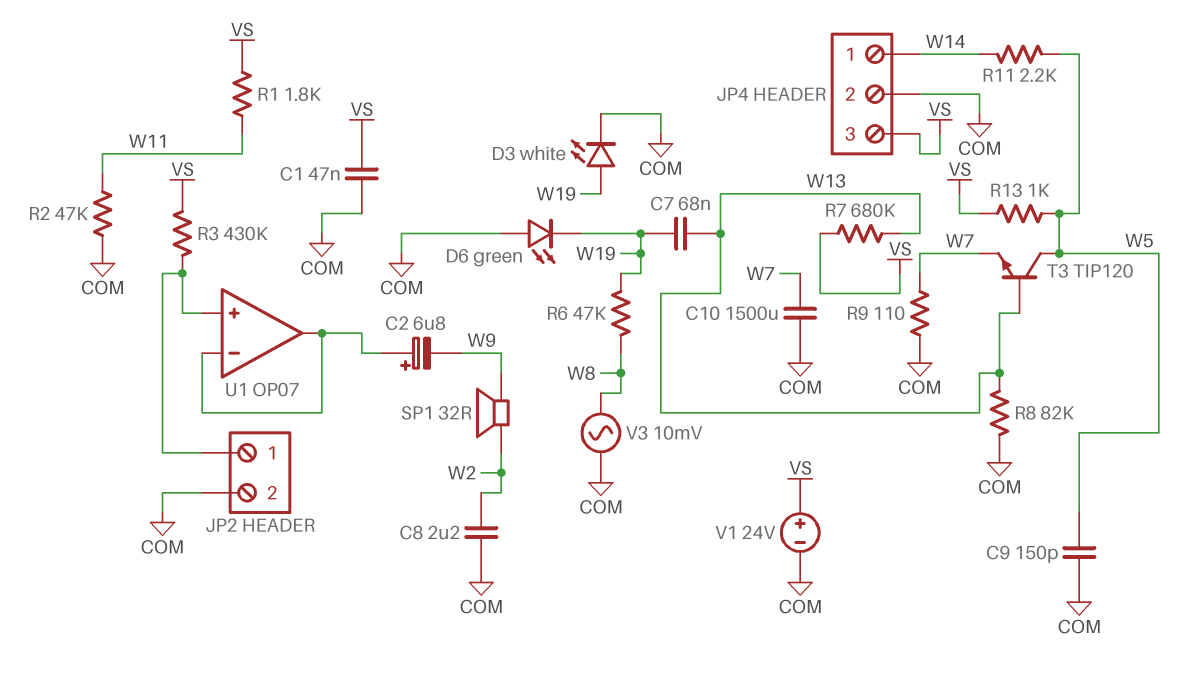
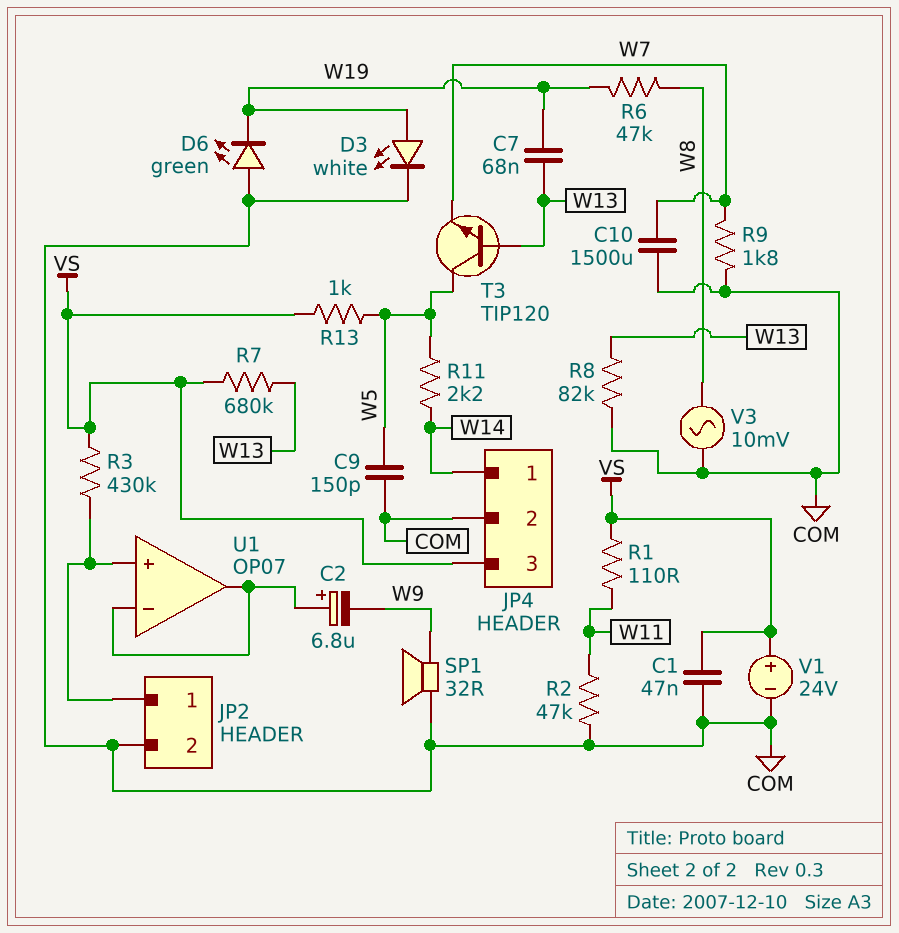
C8: 2.2uF (COM, W2) -> none
R1: 1.8k (VS, W11) -> 110 (VS, W11)
R9: 110 (COM, W7) -> 1.8k (COM, W7)
SP1: speaker 32R (W2, W9) -> speaker 32R (COM, W9)

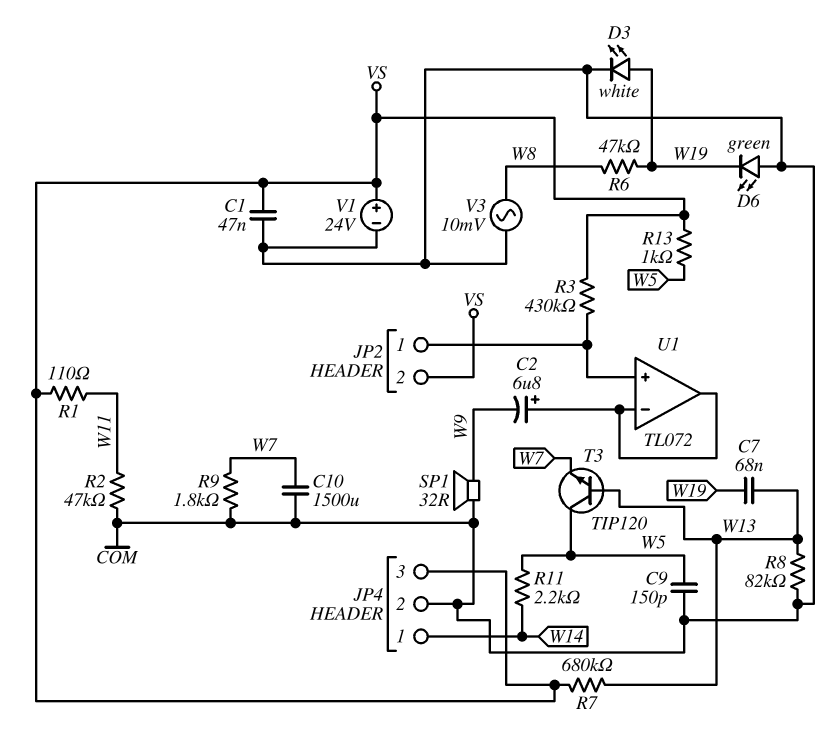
JP2 pin 2: COM -> VS
U1: OP07 -> TL072

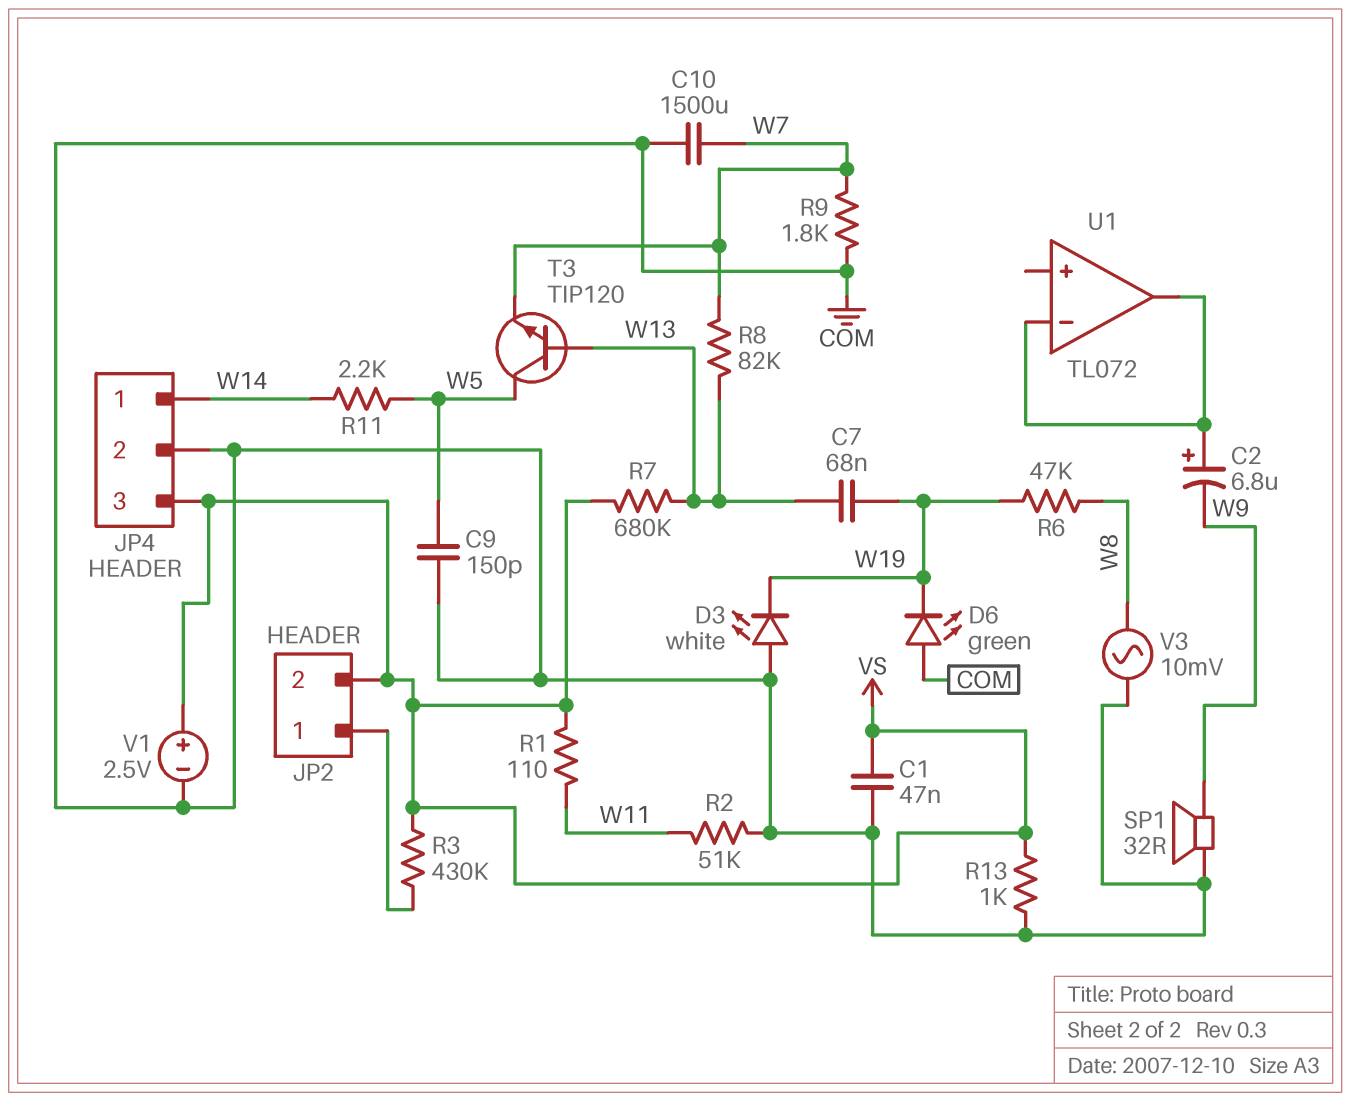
D3: LED white (A W19, K COM) -> LED white (A COM, K W19)
R2: 47k (COM, W11) -> 51k (COM, W11)
R8: 82k (COM, W13) -> 82k (W7, W13)
R13: 1k (VS, W5) -> 1k (COM, VS)
U1 pin in+: JP2/1 -> none
V1: 24V (plus VS, minus COM) -> 2.5V (plus VS, minus COM)

